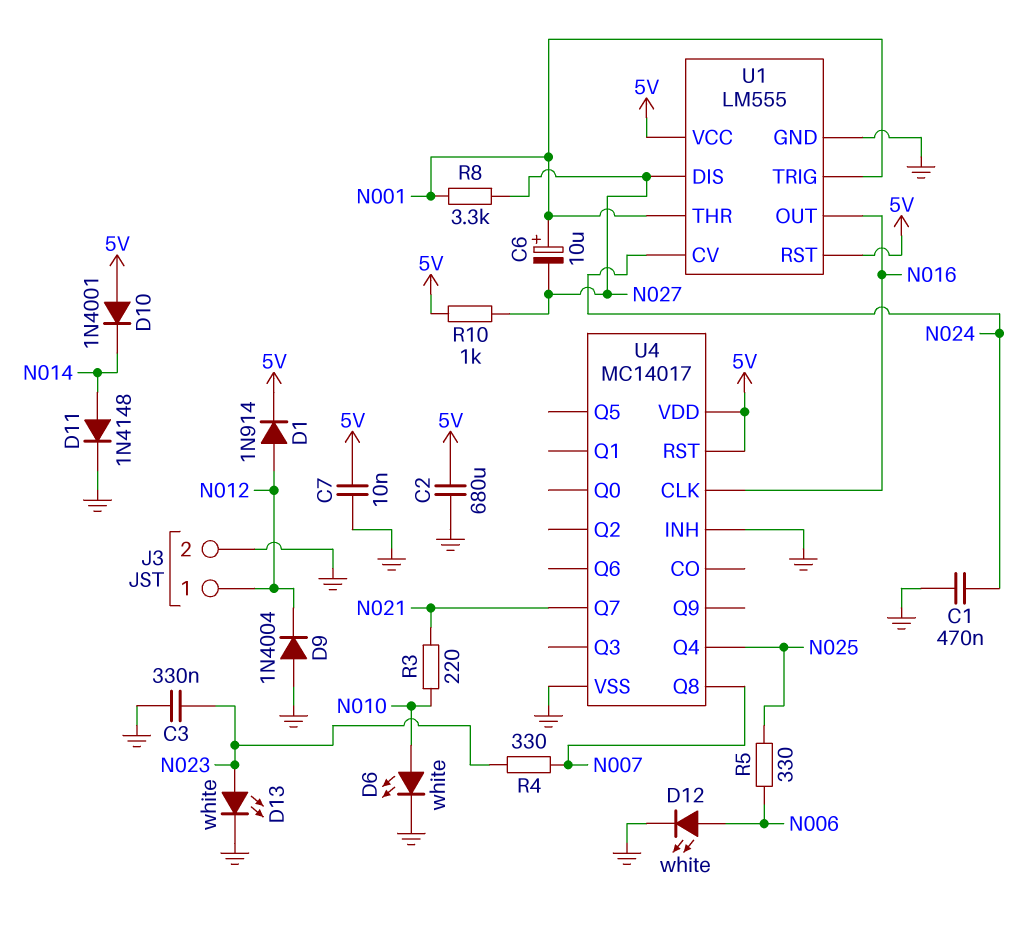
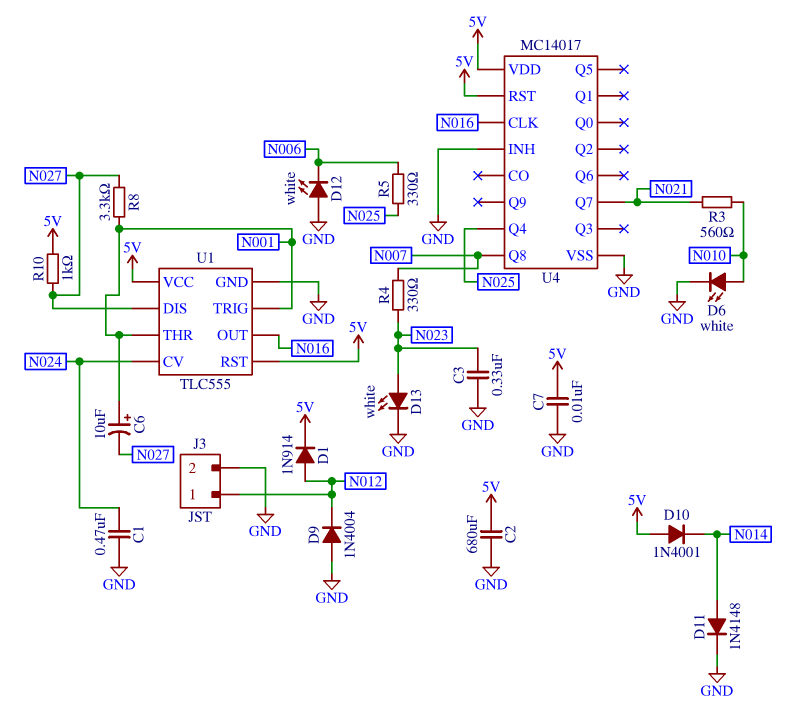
D12: LED white (A N006, K GND) -> LED white (A GND, K N006)
R3: 220 (N010, N021) -> 560 (N010, N021)
U1: LM555 -> TLC555

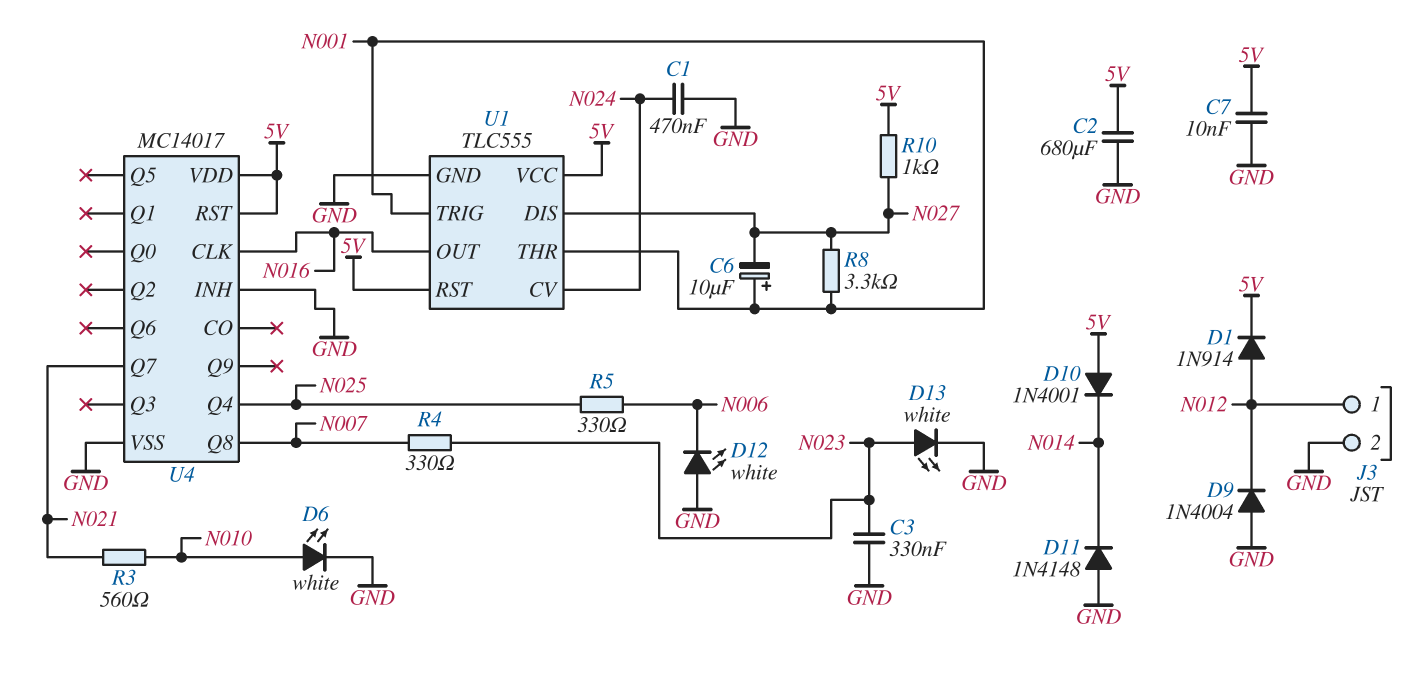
D11: diode 1N4148 (A N014, K GND) -> diode 1N4148 (A GND, K N014)

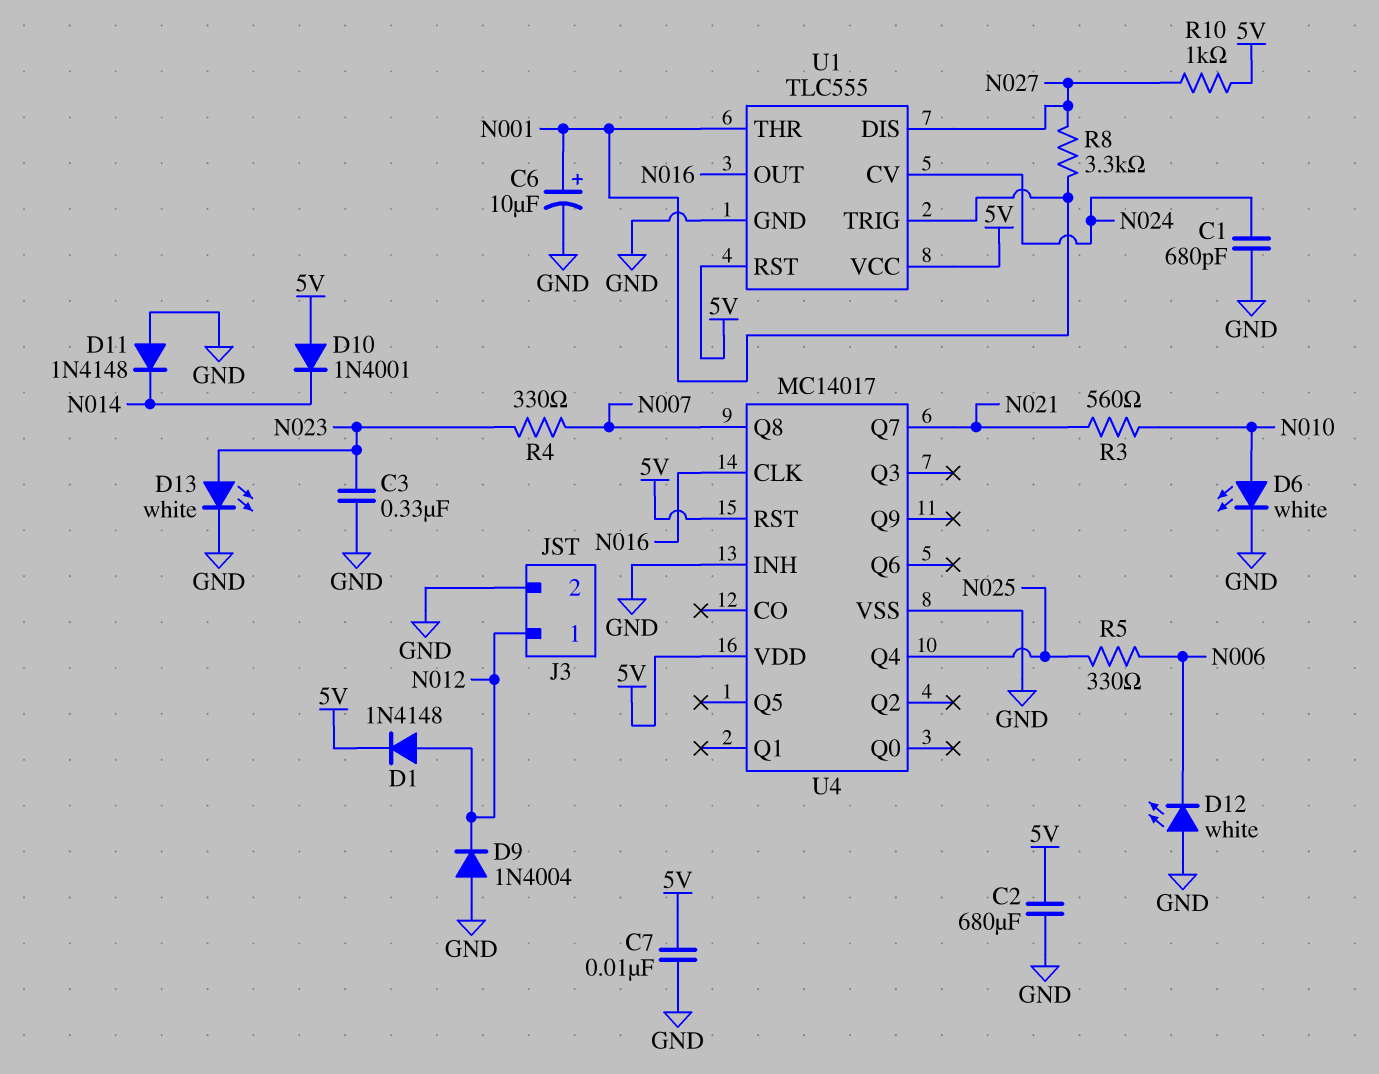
C1: 470nF (GND, N024) -> 680pF (GND, N024)
C6: 10uF (plus N001, minus N027) -> 10uF (plus N001, minus GND)
D1: diode 1N914 (A N012, K 5V) -> diode 1N4148 (A N012, K 5V)

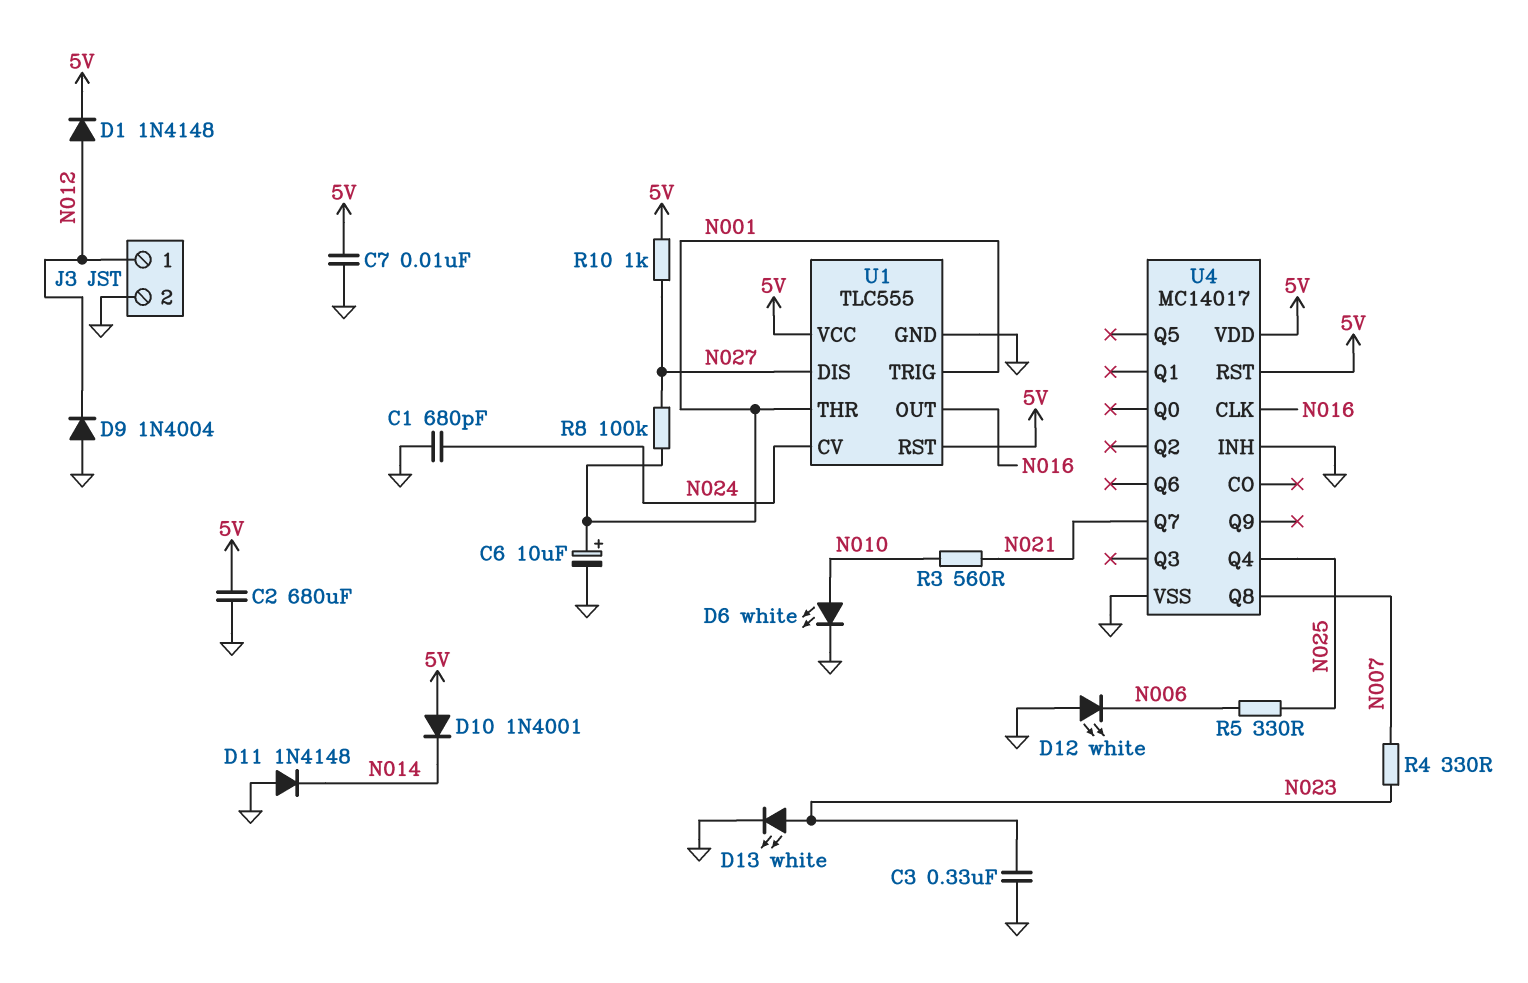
R8: 3.3k (N001, N027) -> 100k (N001, N027)

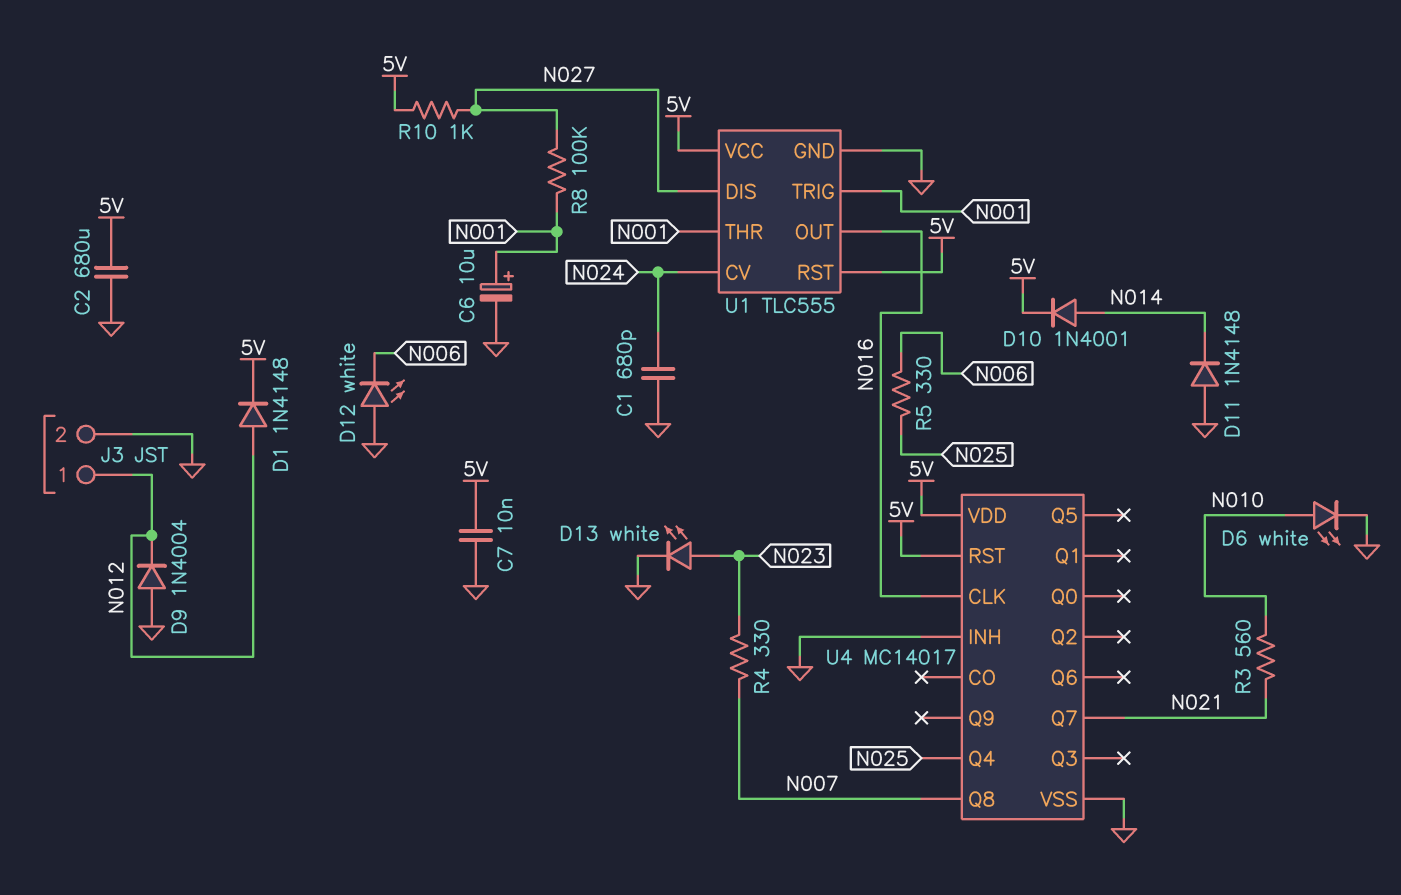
C3: 330nF (GND, N023) -> none
D10: diode 1N4001 (A 5V, K N014) -> diode 1N4001 (A N014, K 5V)

